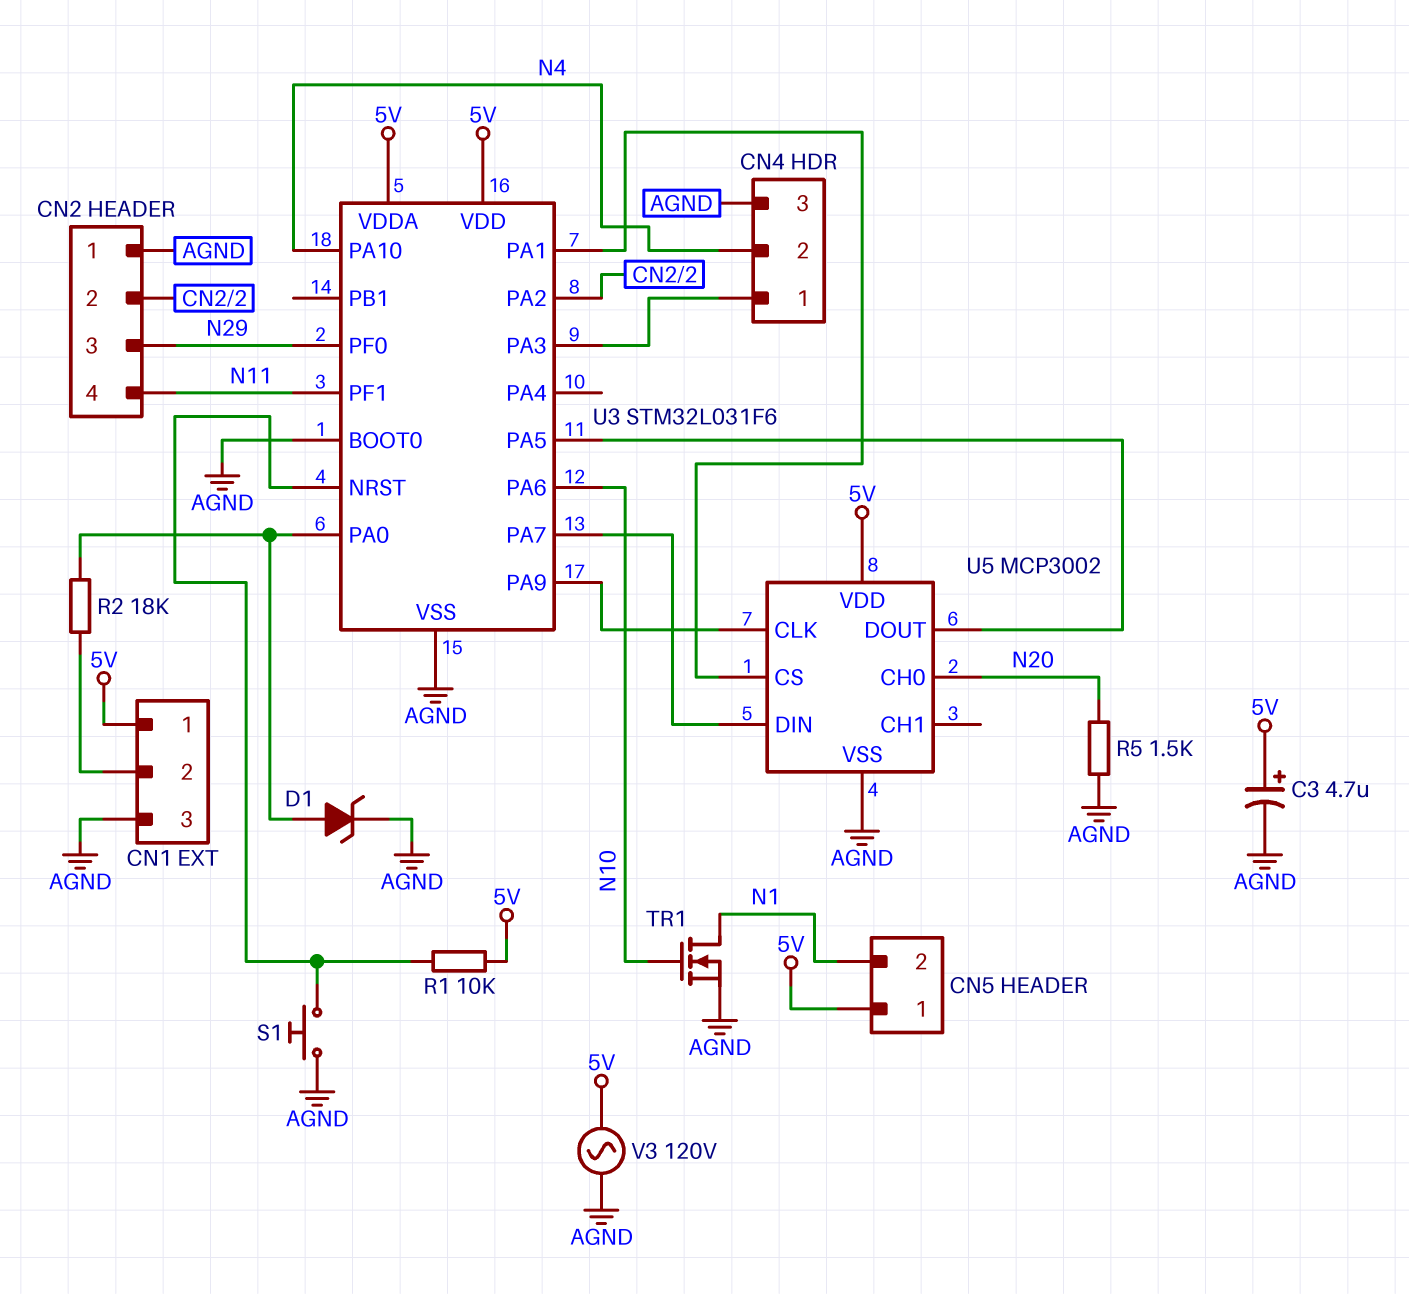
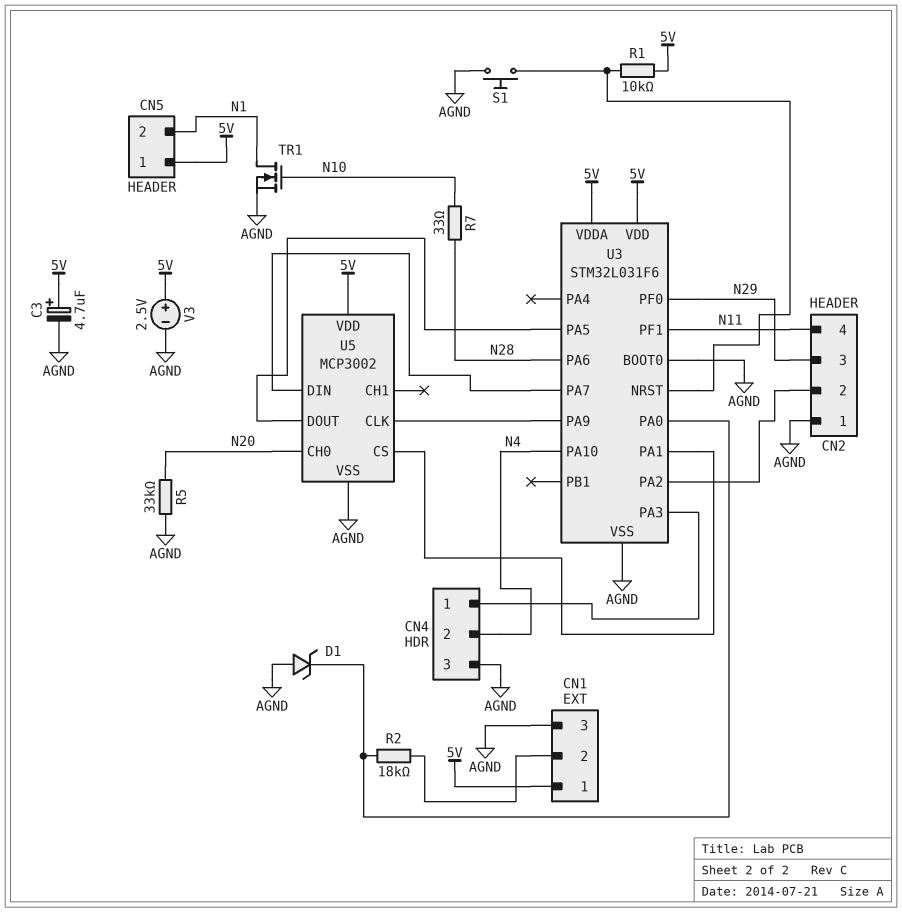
D1: zener (A U3/PA0, K AGND) -> zener (A AGND, K U3/PA0)
R5: 1.5k (AGND, N20) -> 33k (AGND, N20)
R7: none -> 33 (N10, N28)
U3 pin PA6: N10 -> N28
V3: AC 120V (5V, AGND) -> 2.5V (plus 5V, minus AGND)

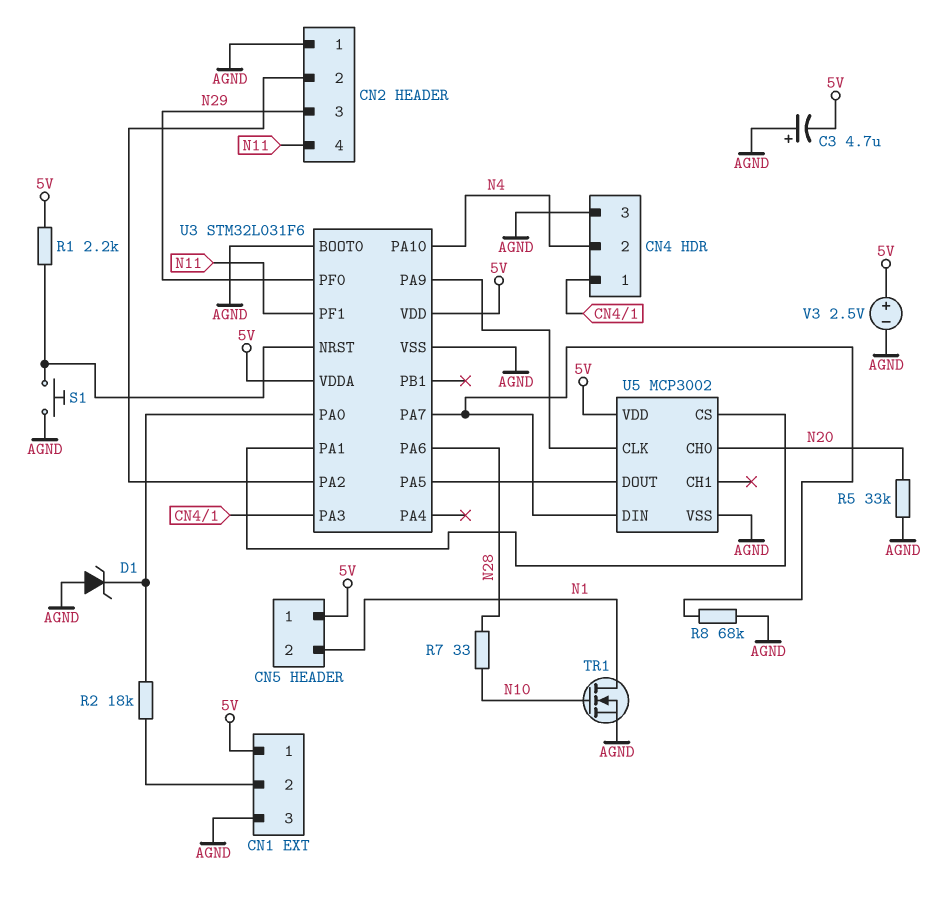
C3: 4.7uF (plus 5V, minus AGND) -> 4.7uF (plus AGND, minus 5V)
R1: 10k (5V, U3/NRST) -> 2.2k (5V, U3/NRST)
R8: none -> 68k (AGND, U3/PA7)

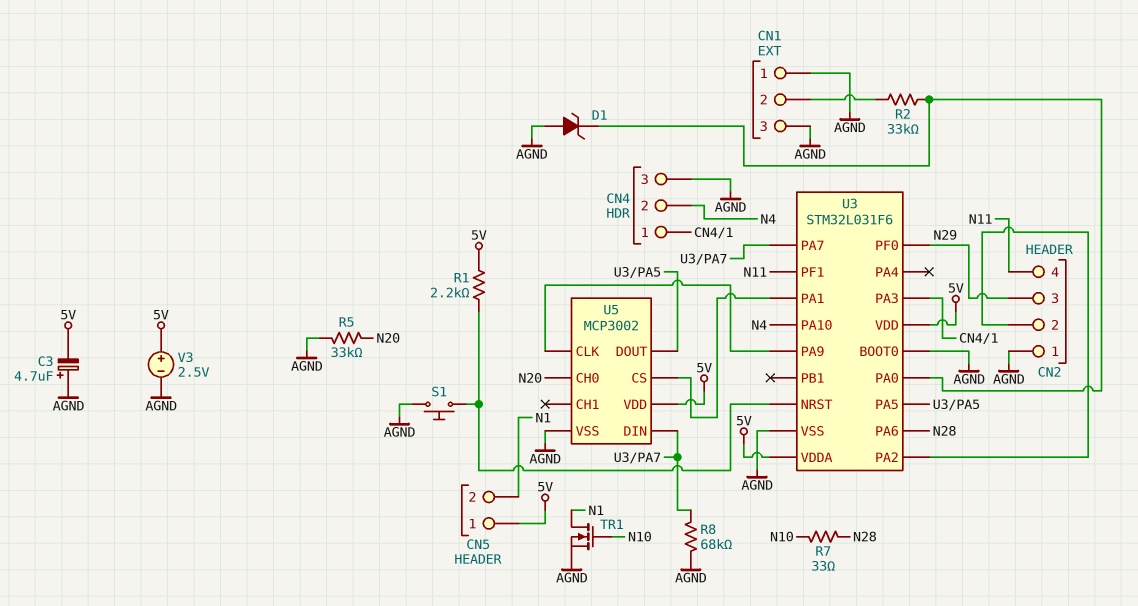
CN1 pin 1: 5V -> AGND
R2: 18k (CN1/2, U3/PA0) -> 33k (CN1/2, U3/PA0)

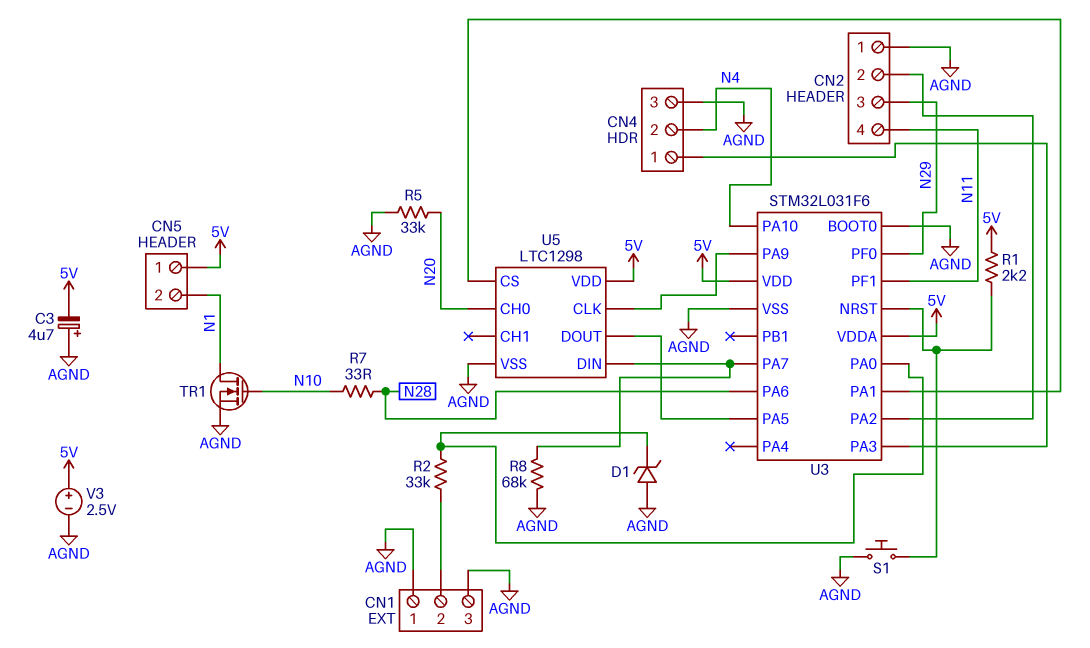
U5: MCP3002 -> LTC1298

